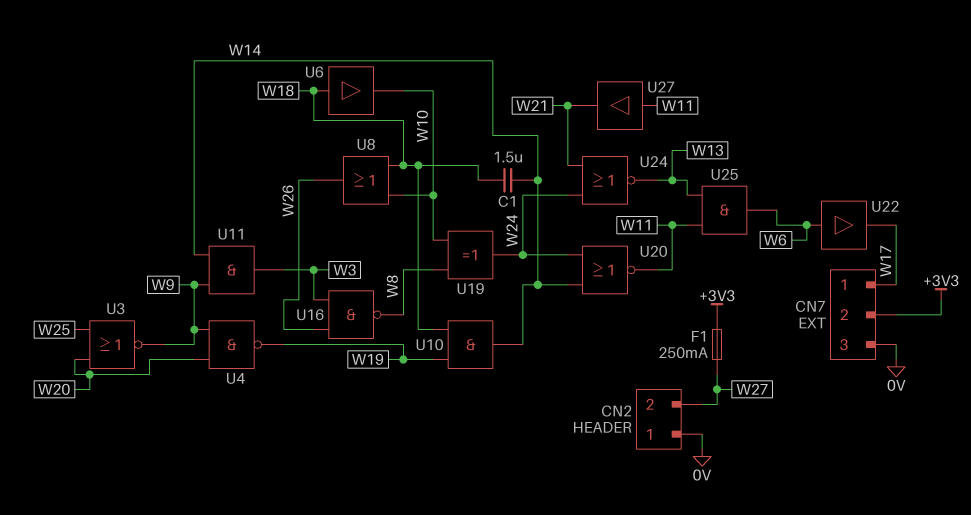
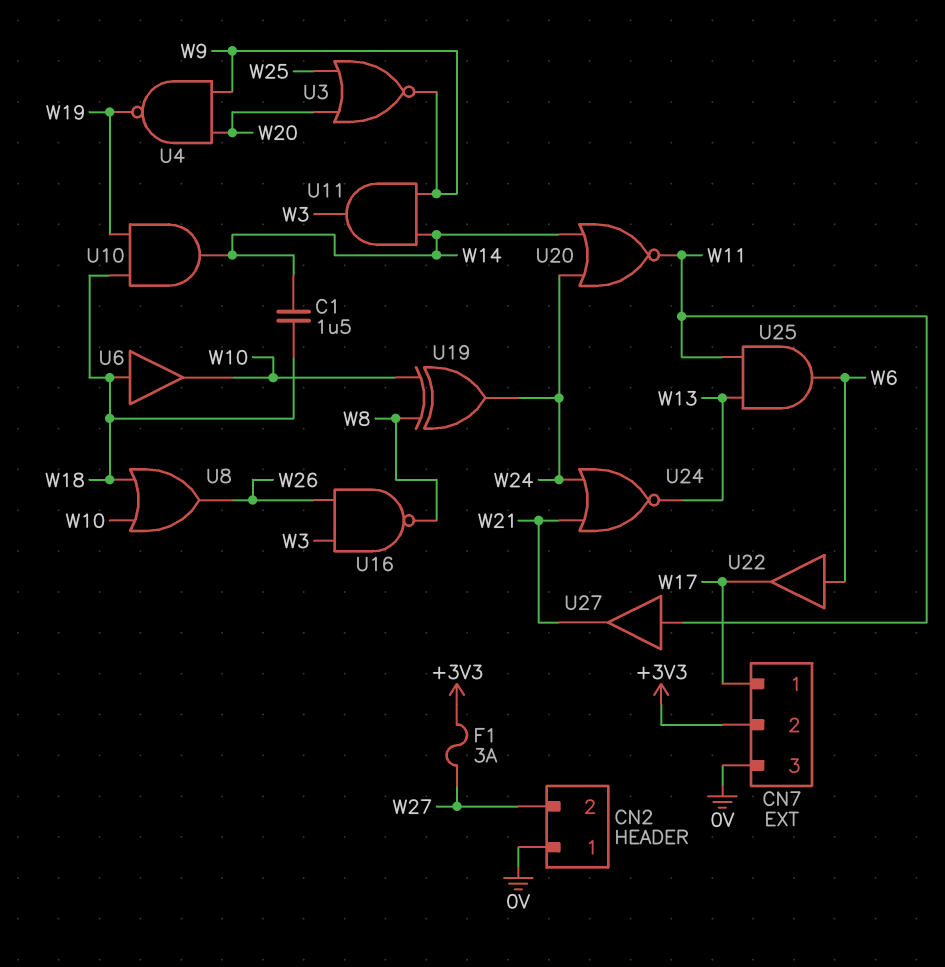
F1: 250mA (+3V3, W27) -> 3A (+3V3, W27)

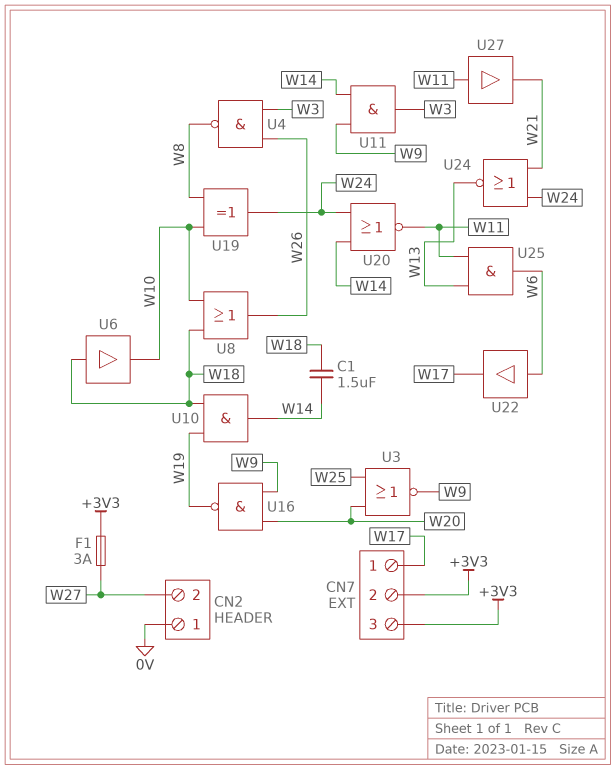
CN7 pin 3: 0V -> +3V3
U4: NAND (in W9, in W20, out W19) -> NAND (in W3, in W26, out W8)
U16: NAND (in W3, in W26, out W8) -> NAND (in W9, in W20, out W19)

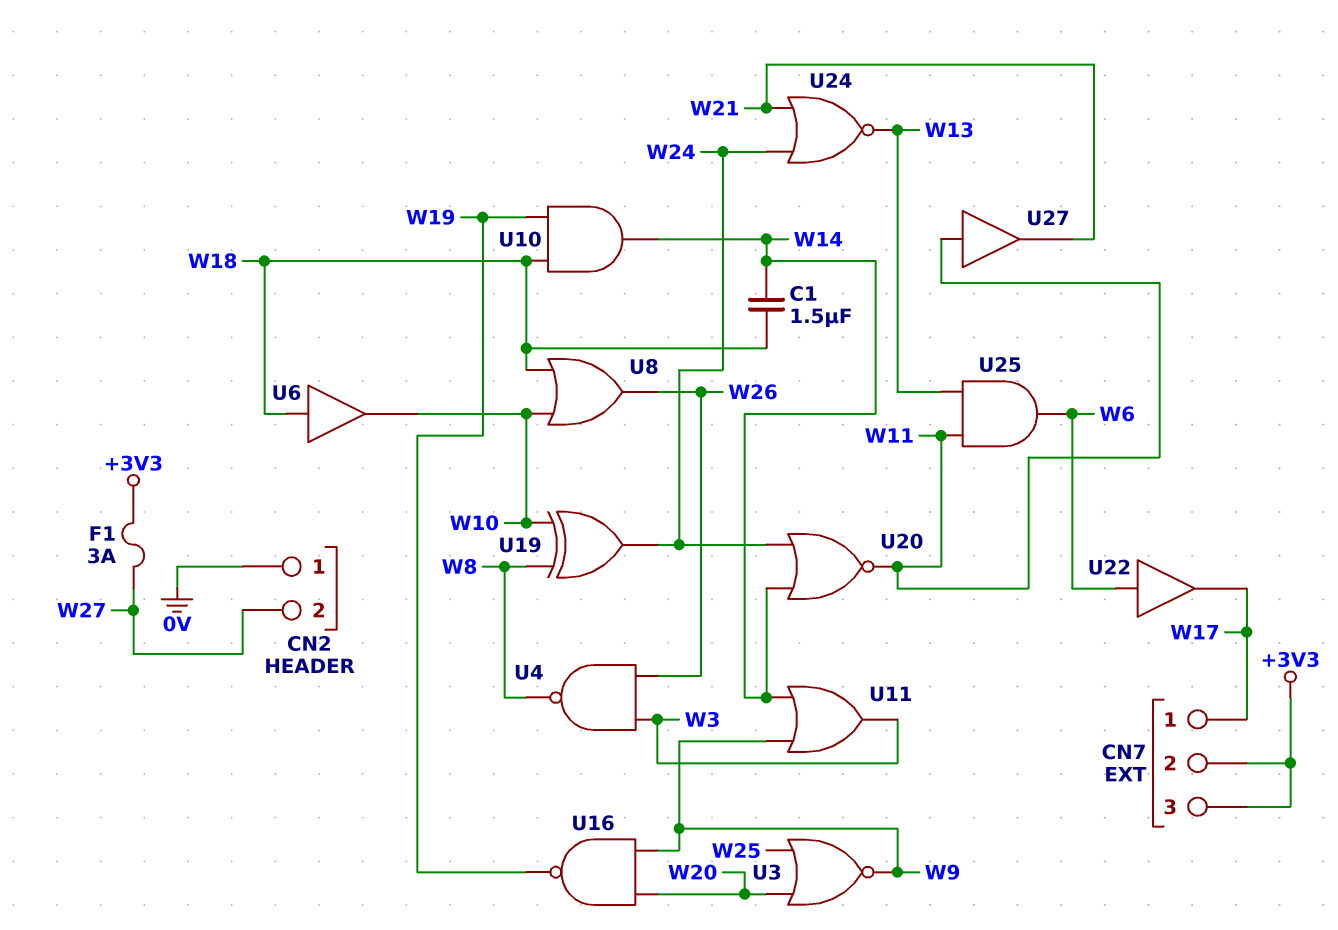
U11: AND (in W9, in W14, out W3) -> OR (in W9, in W14, out W3)

